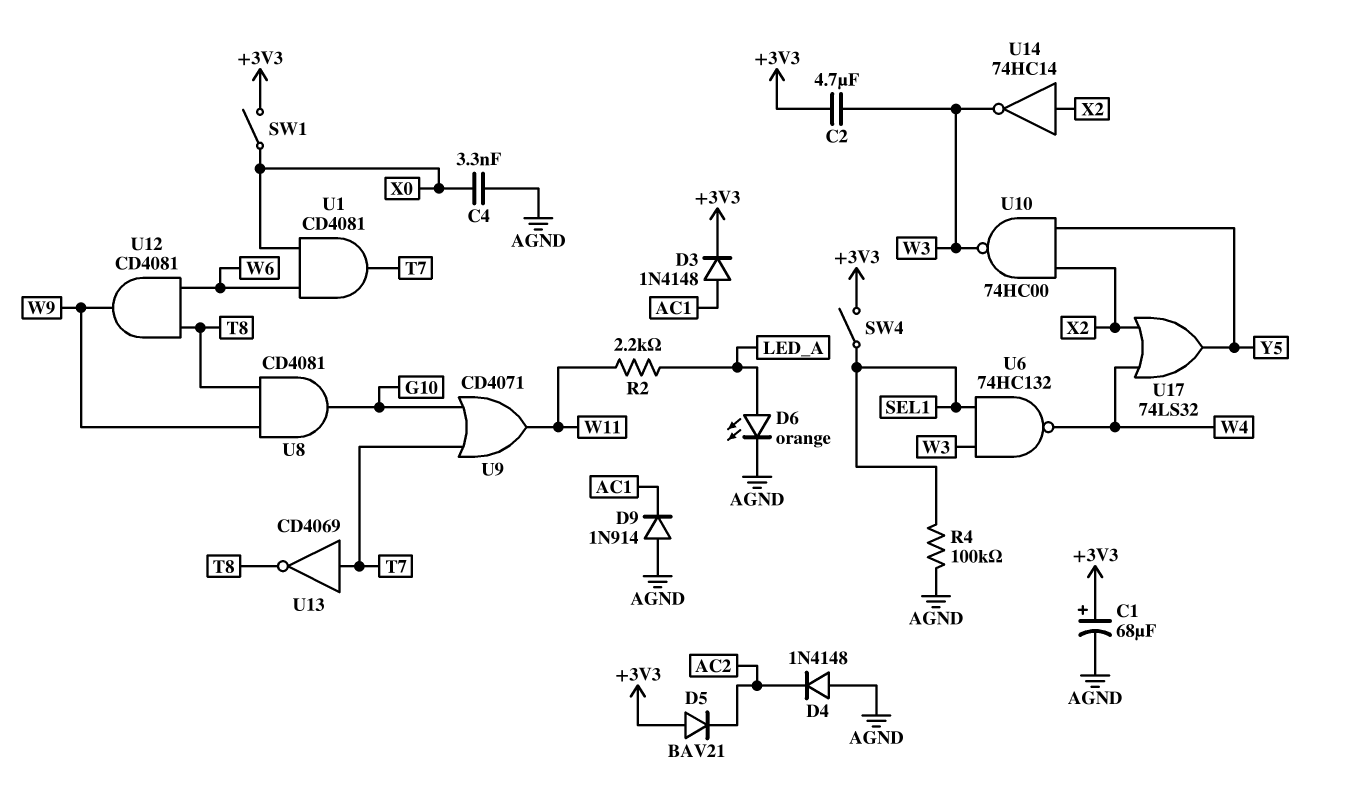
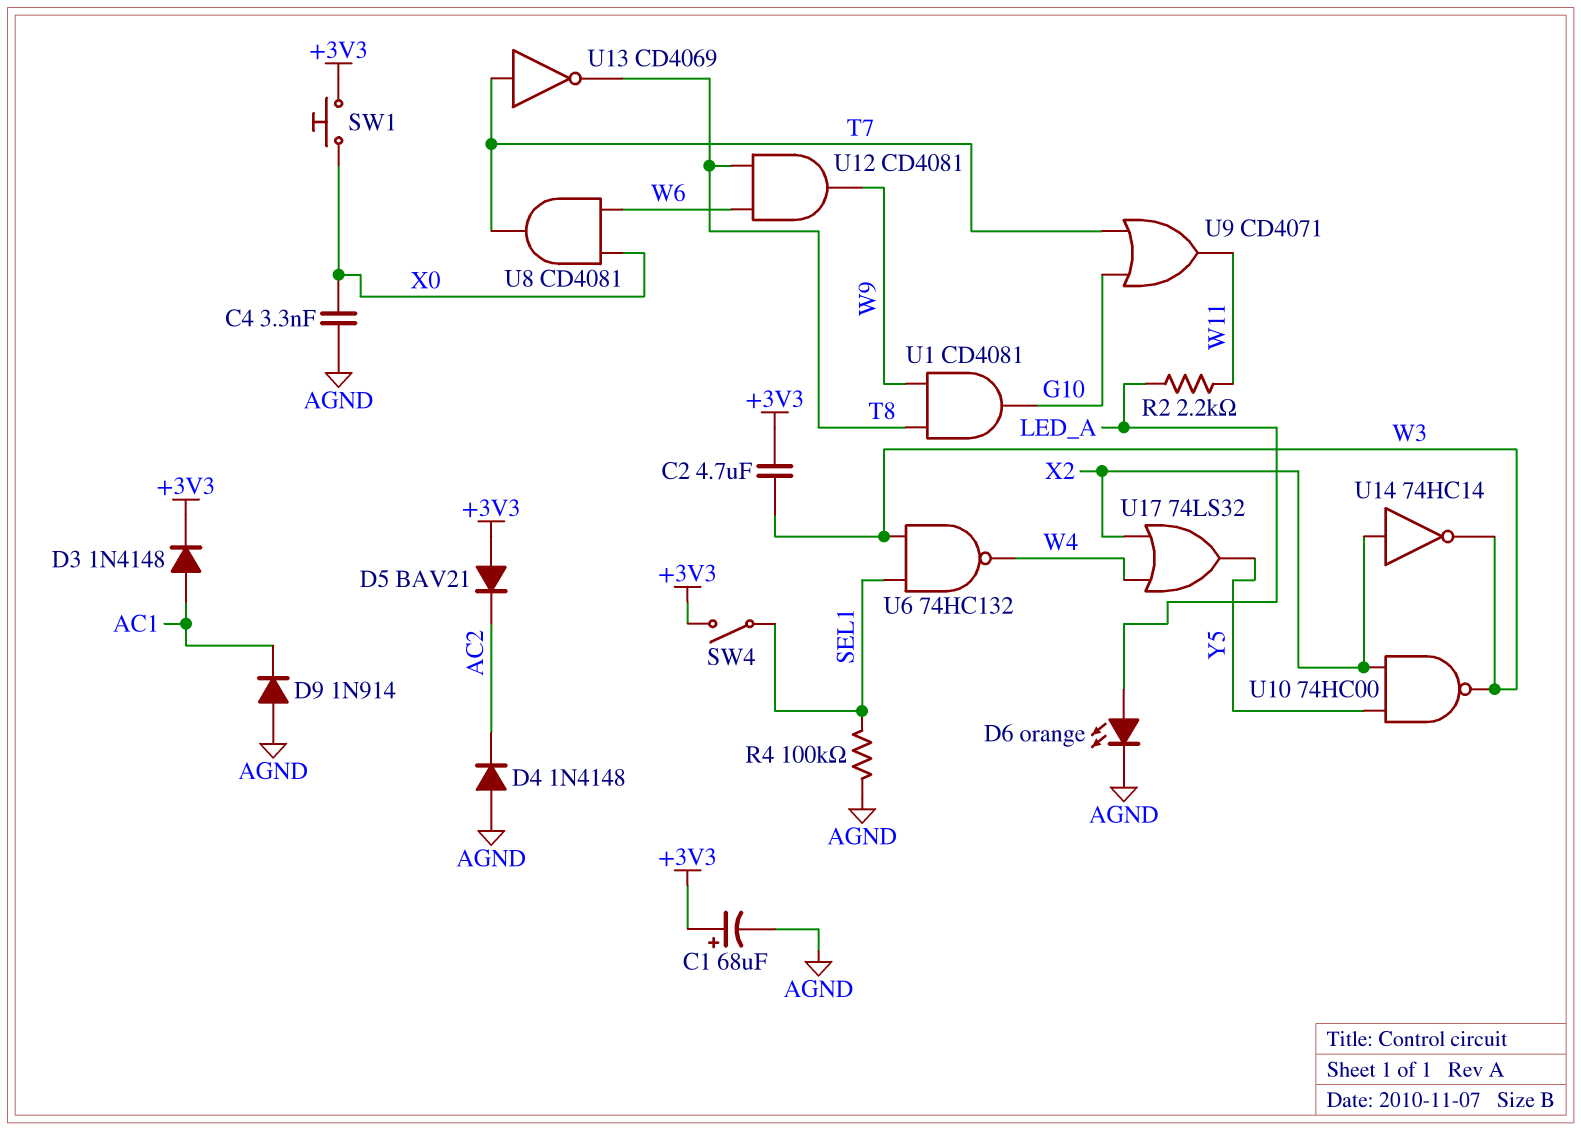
SW1: switch (+3V3, X0) -> button (+3V3, X0)
U1: AND CD4081 (in W6, in X0, out T7) -> AND CD4081 (in T8, in W9, out G10)
U8: AND CD4081 (in T8, in W9, out G10) -> AND CD4081 (in W6, in X0, out T7)

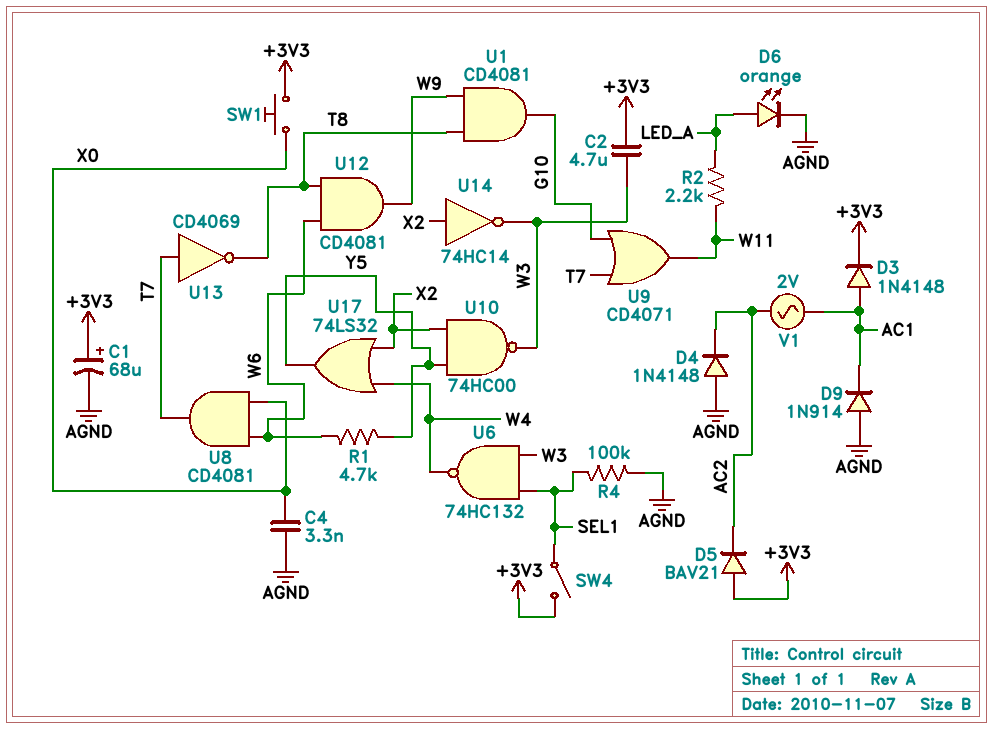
R1: none -> 4.7k (W6, Y5)
V1: none -> AC 2V (AC1, AC2)

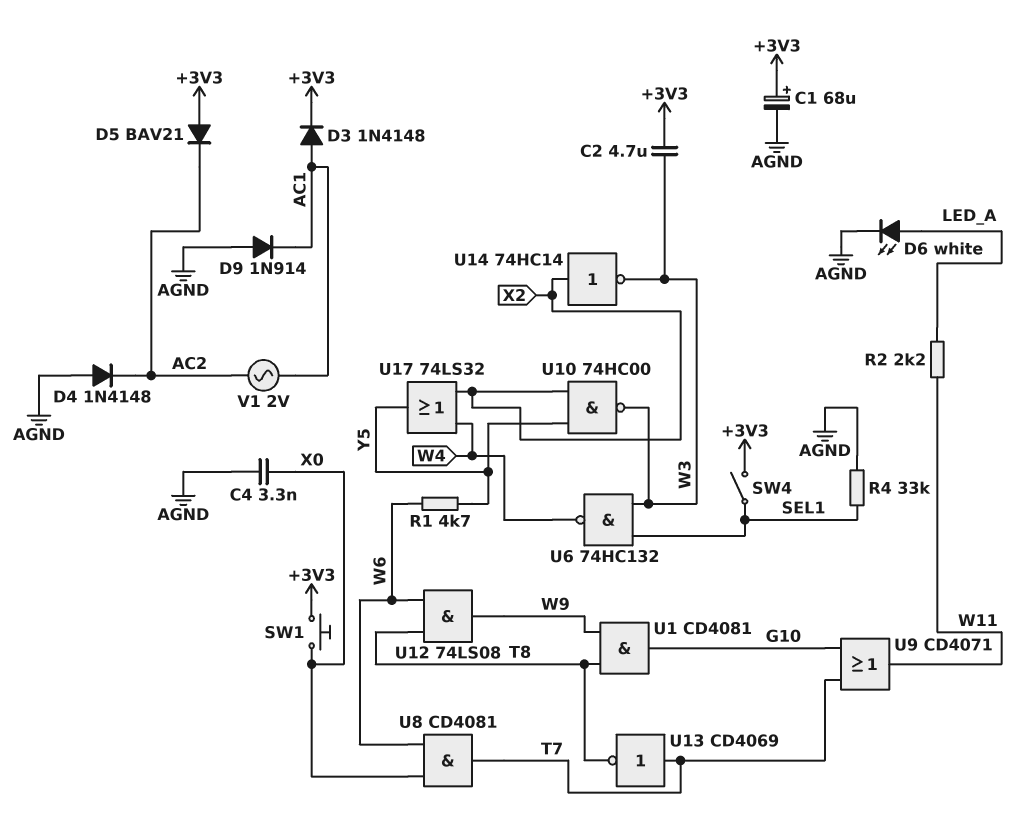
D6: LED orange (A LED_A, K AGND) -> LED white (A LED_A, K AGND)
R4: 100k (AGND, SEL1) -> 33k (AGND, SEL1)
U12: AND CD4081 (in T8, in W6, out W9) -> AND 74LS08 (in T8, in W6, out W9)

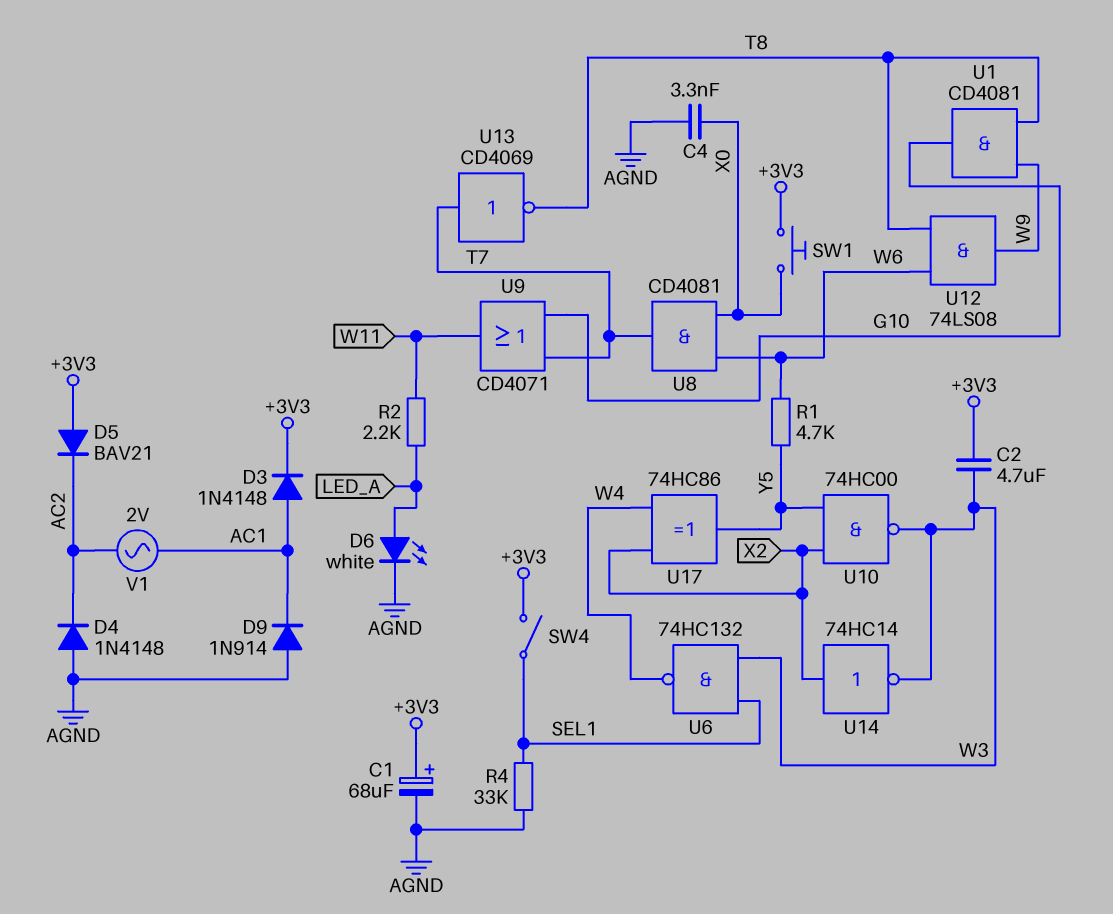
U17: OR 74LS32 (in W4, in X2, out Y5) -> XOR 74HC86 (in W4, in X2, out Y5)

